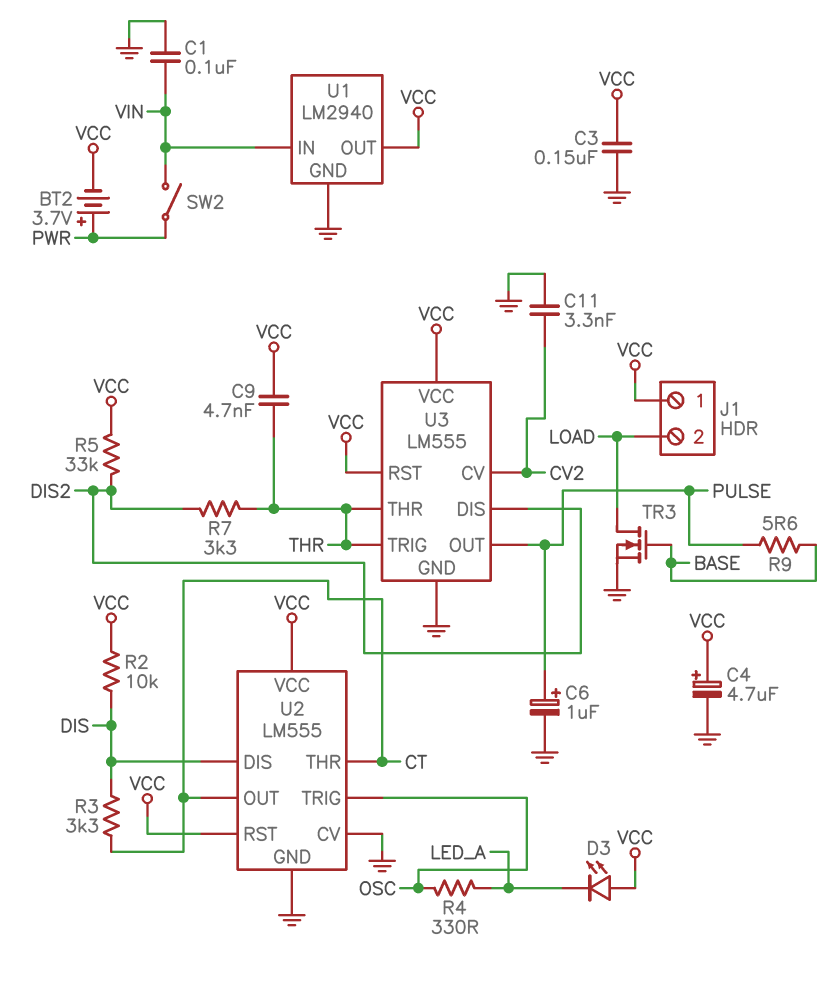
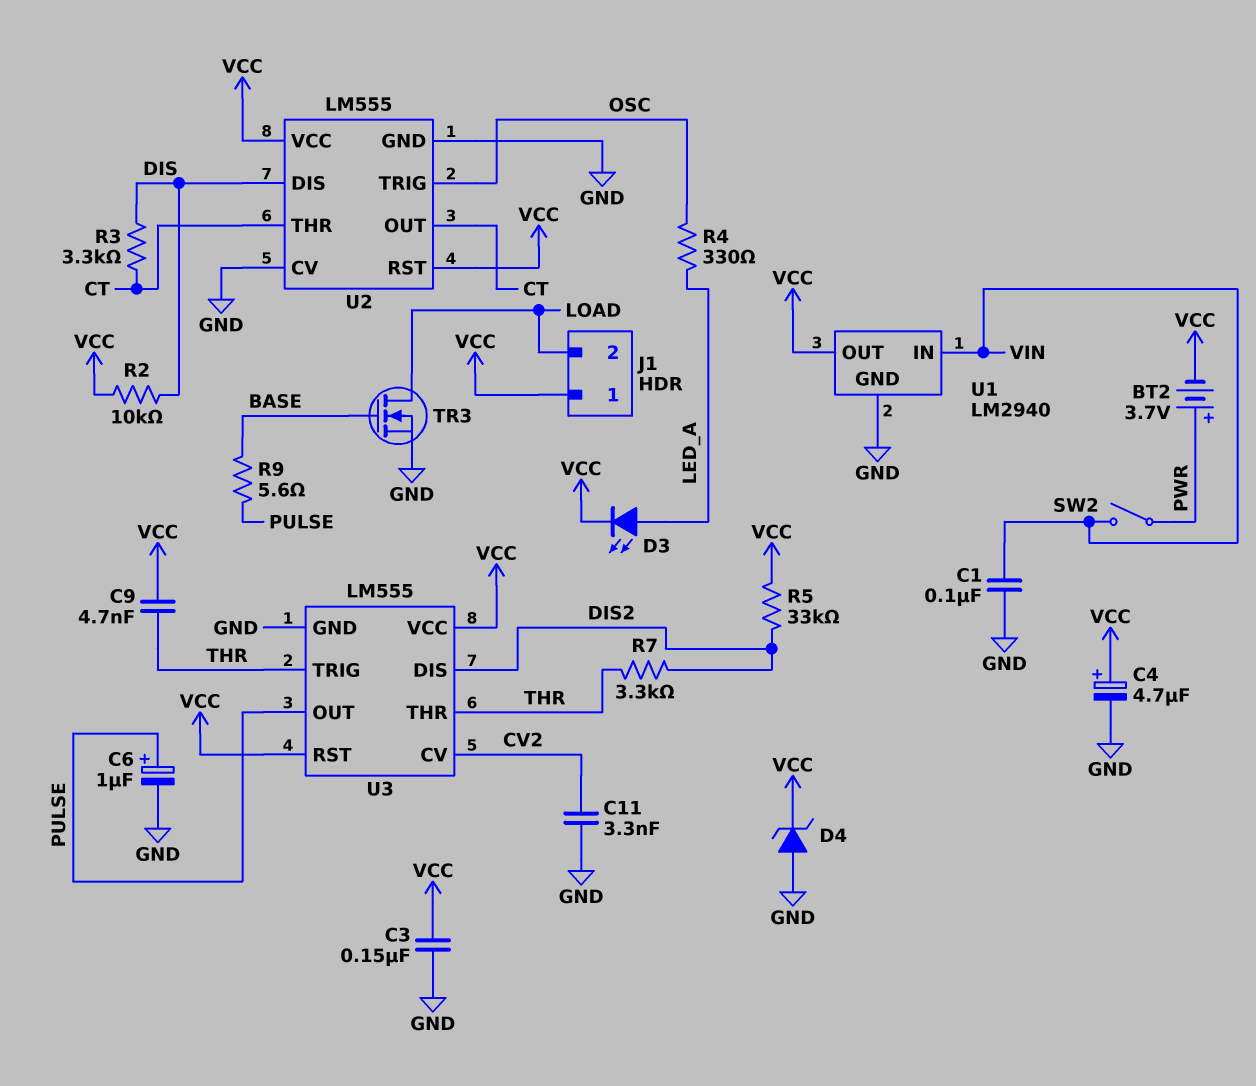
D3: LED (A VCC, K LED_A) -> LED (A LED_A, K VCC)
D4: none -> zener (A GND, K VCC)

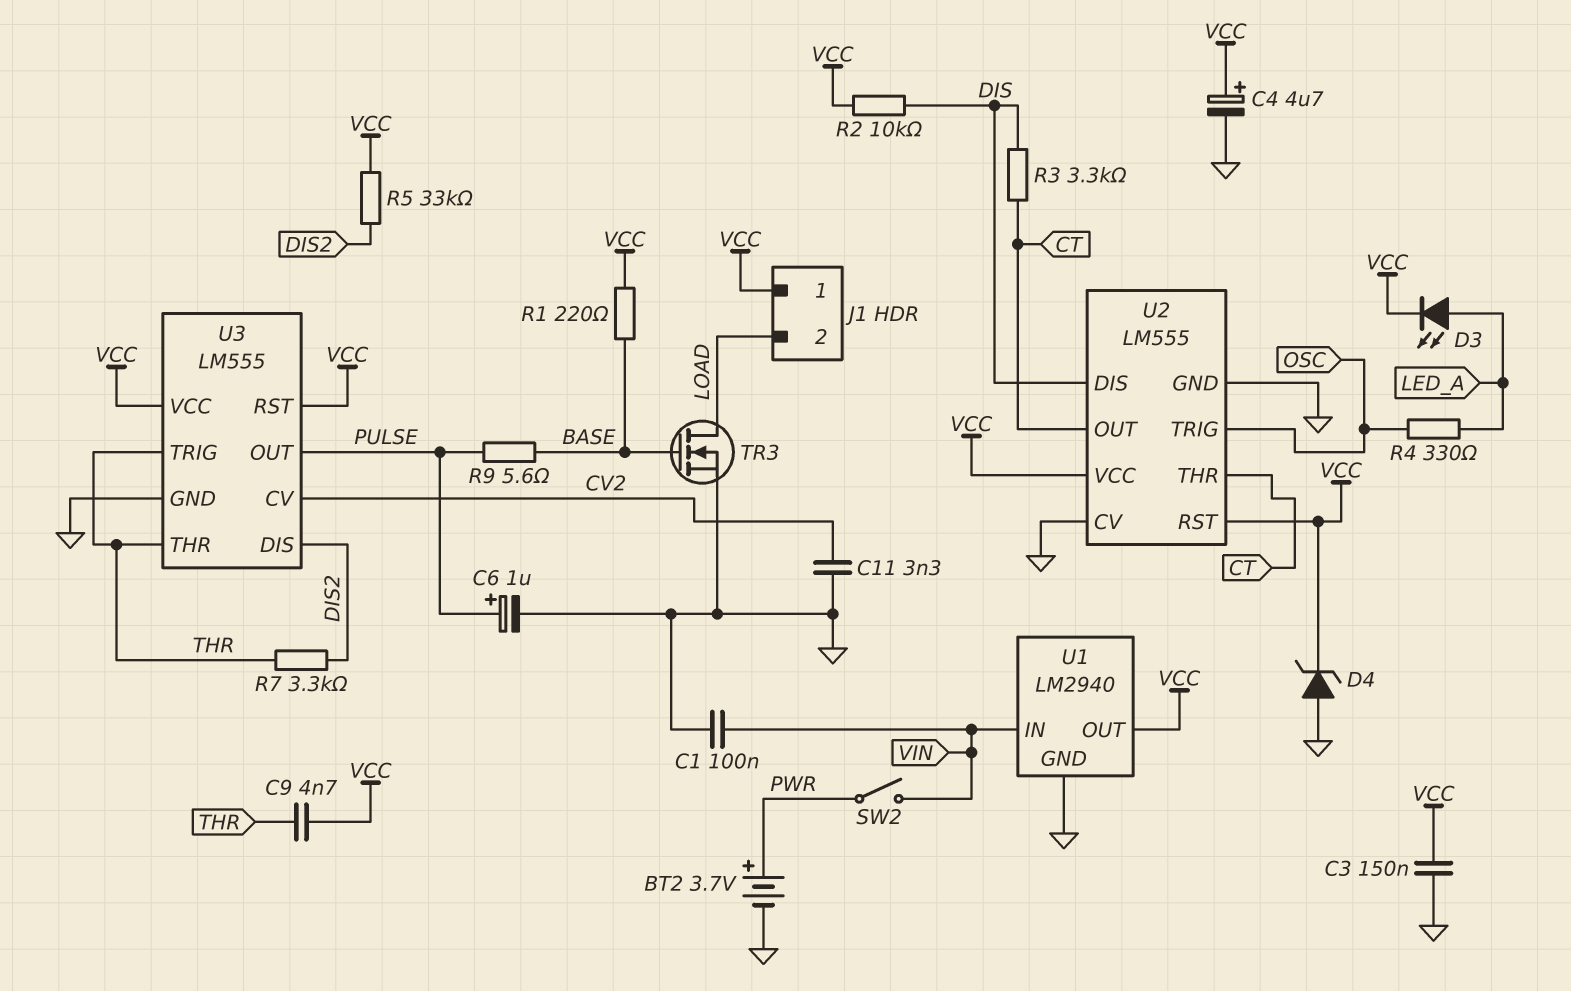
BT2: 3.7V (plus PWR, minus VCC) -> 3.7V (plus PWR, minus GND)
R1: none -> 220 (BASE, VCC)

